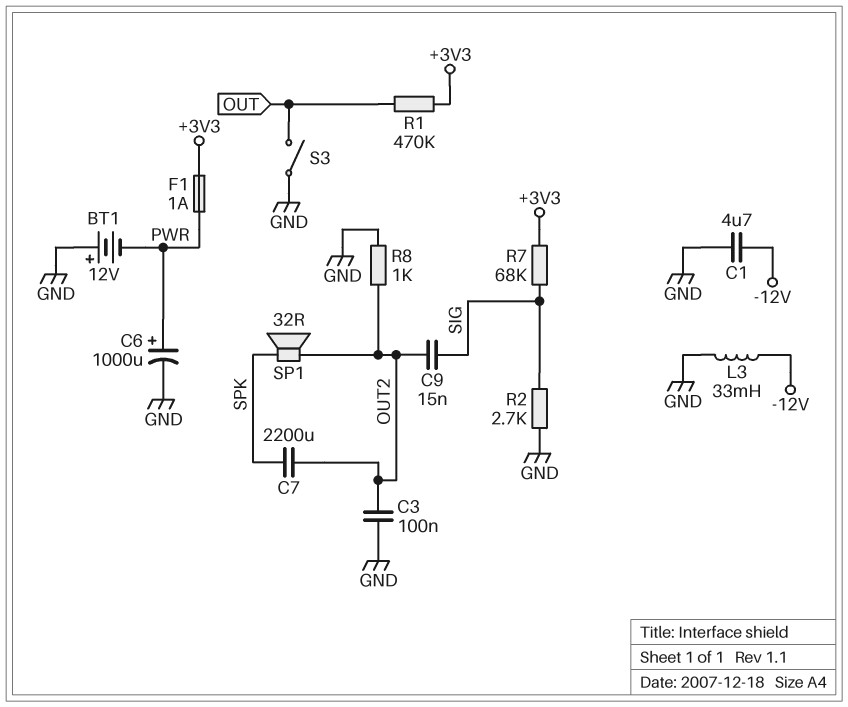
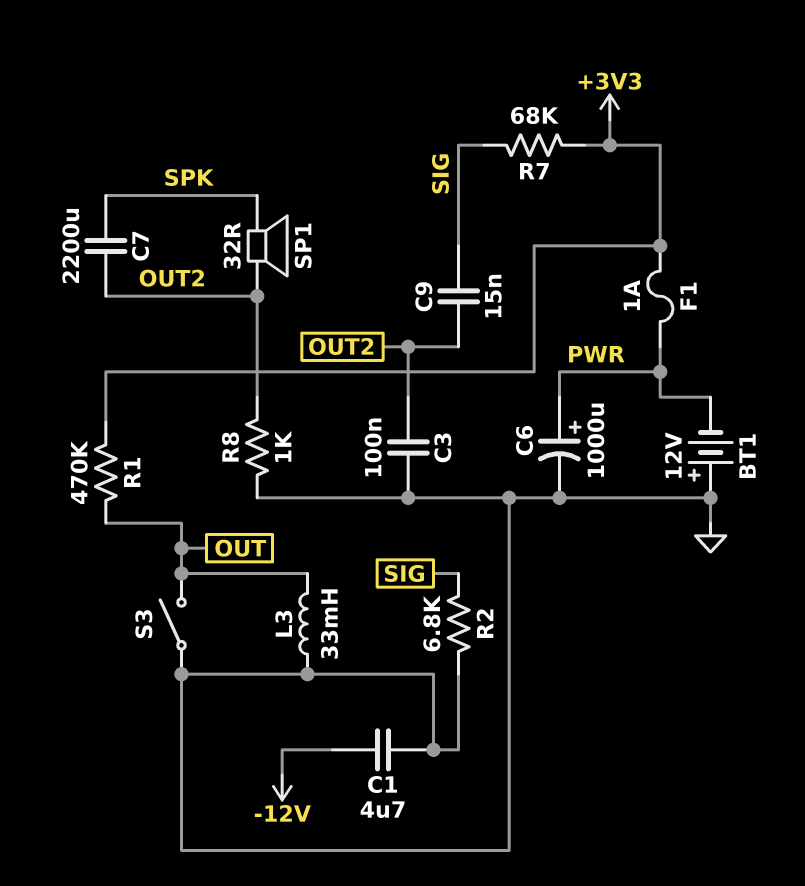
L3: 33mH (-12V, GND) -> 33mH (GND, OUT)
R2: 2.7k (GND, SIG) -> 6.8k (GND, SIG)

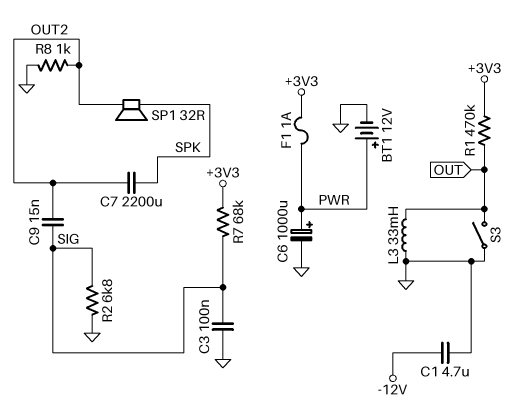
BT1: 12V (plus GND, minus PWR) -> 12V (plus PWR, minus GND)
C3: 100nF (GND, OUT2) -> 100nF (GND, SIG)

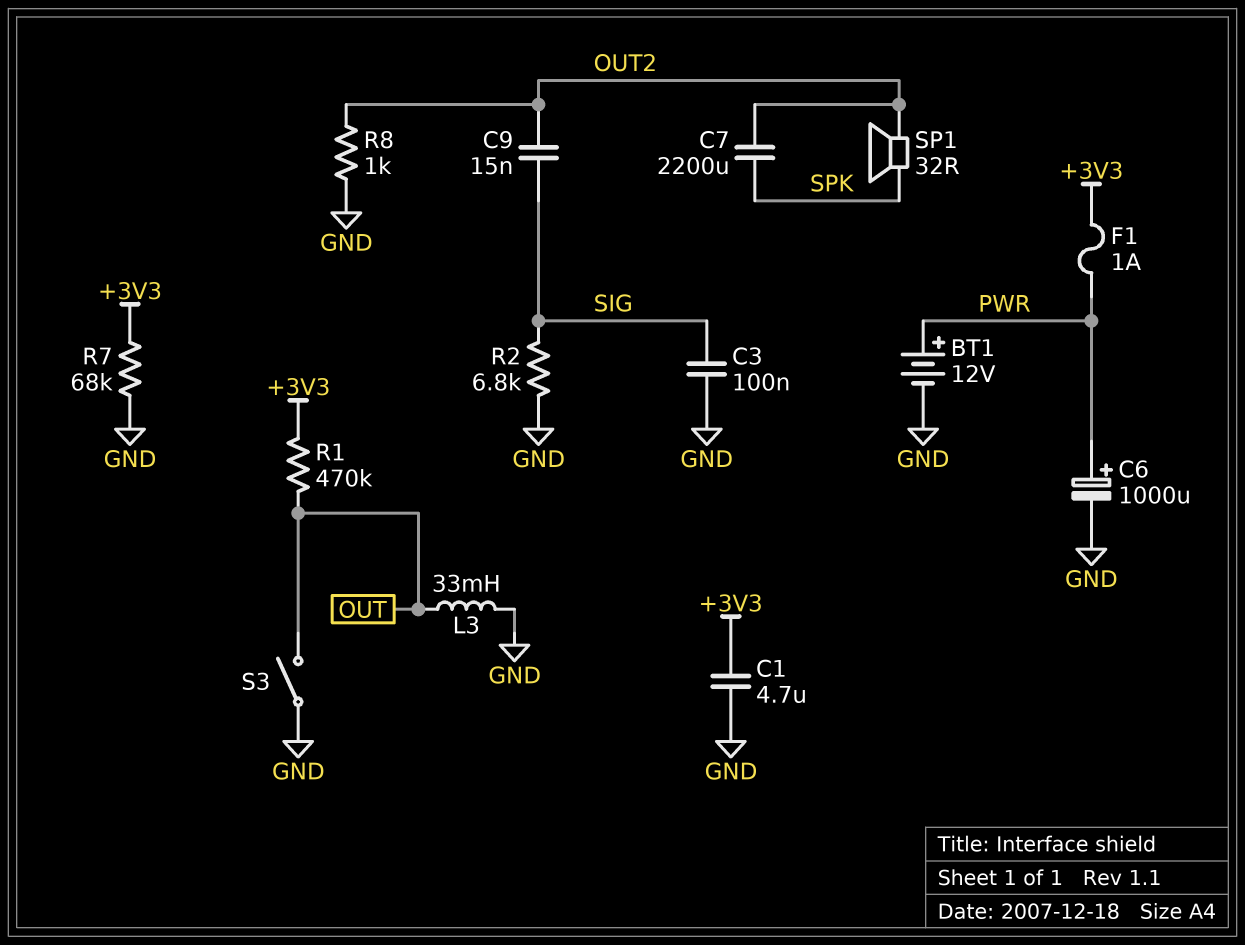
C1: 4.7uF (-12V, GND) -> 4.7uF (+3V3, GND)
R7: 68k (+3V3, SIG) -> 68k (+3V3, GND)

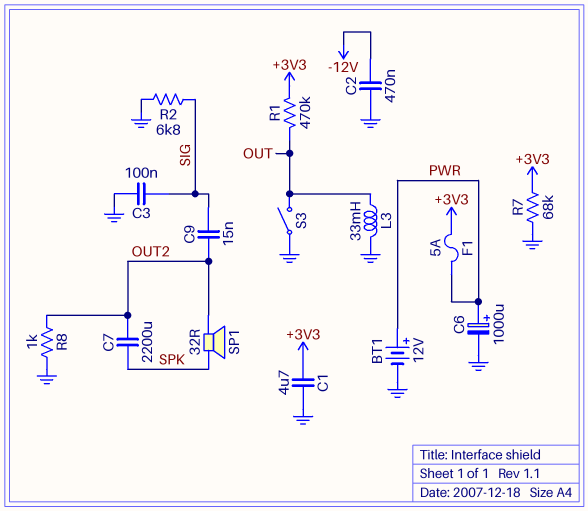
C2: none -> 470nF (-12V, GND)
F1: 1A (+3V3, PWR) -> 5A (+3V3, PWR)

